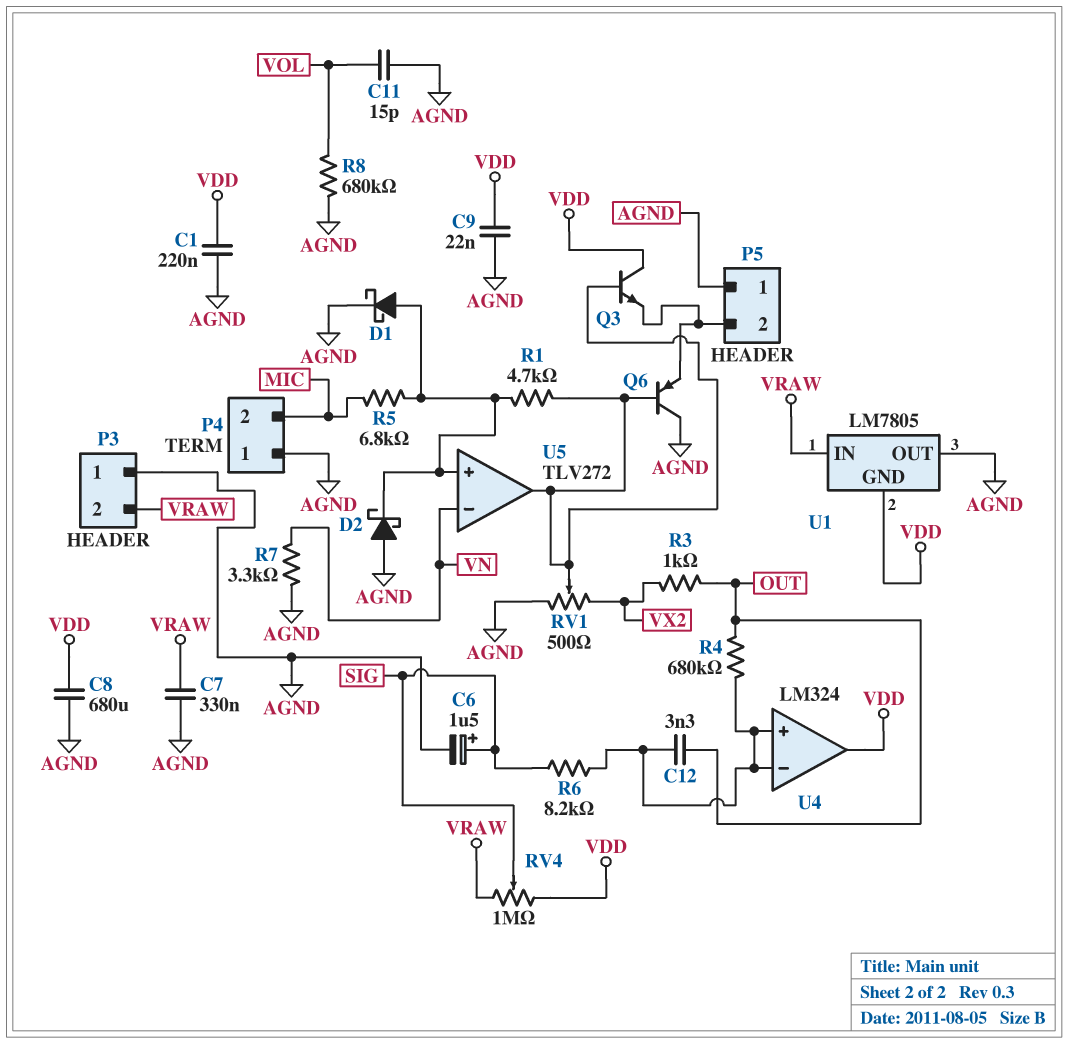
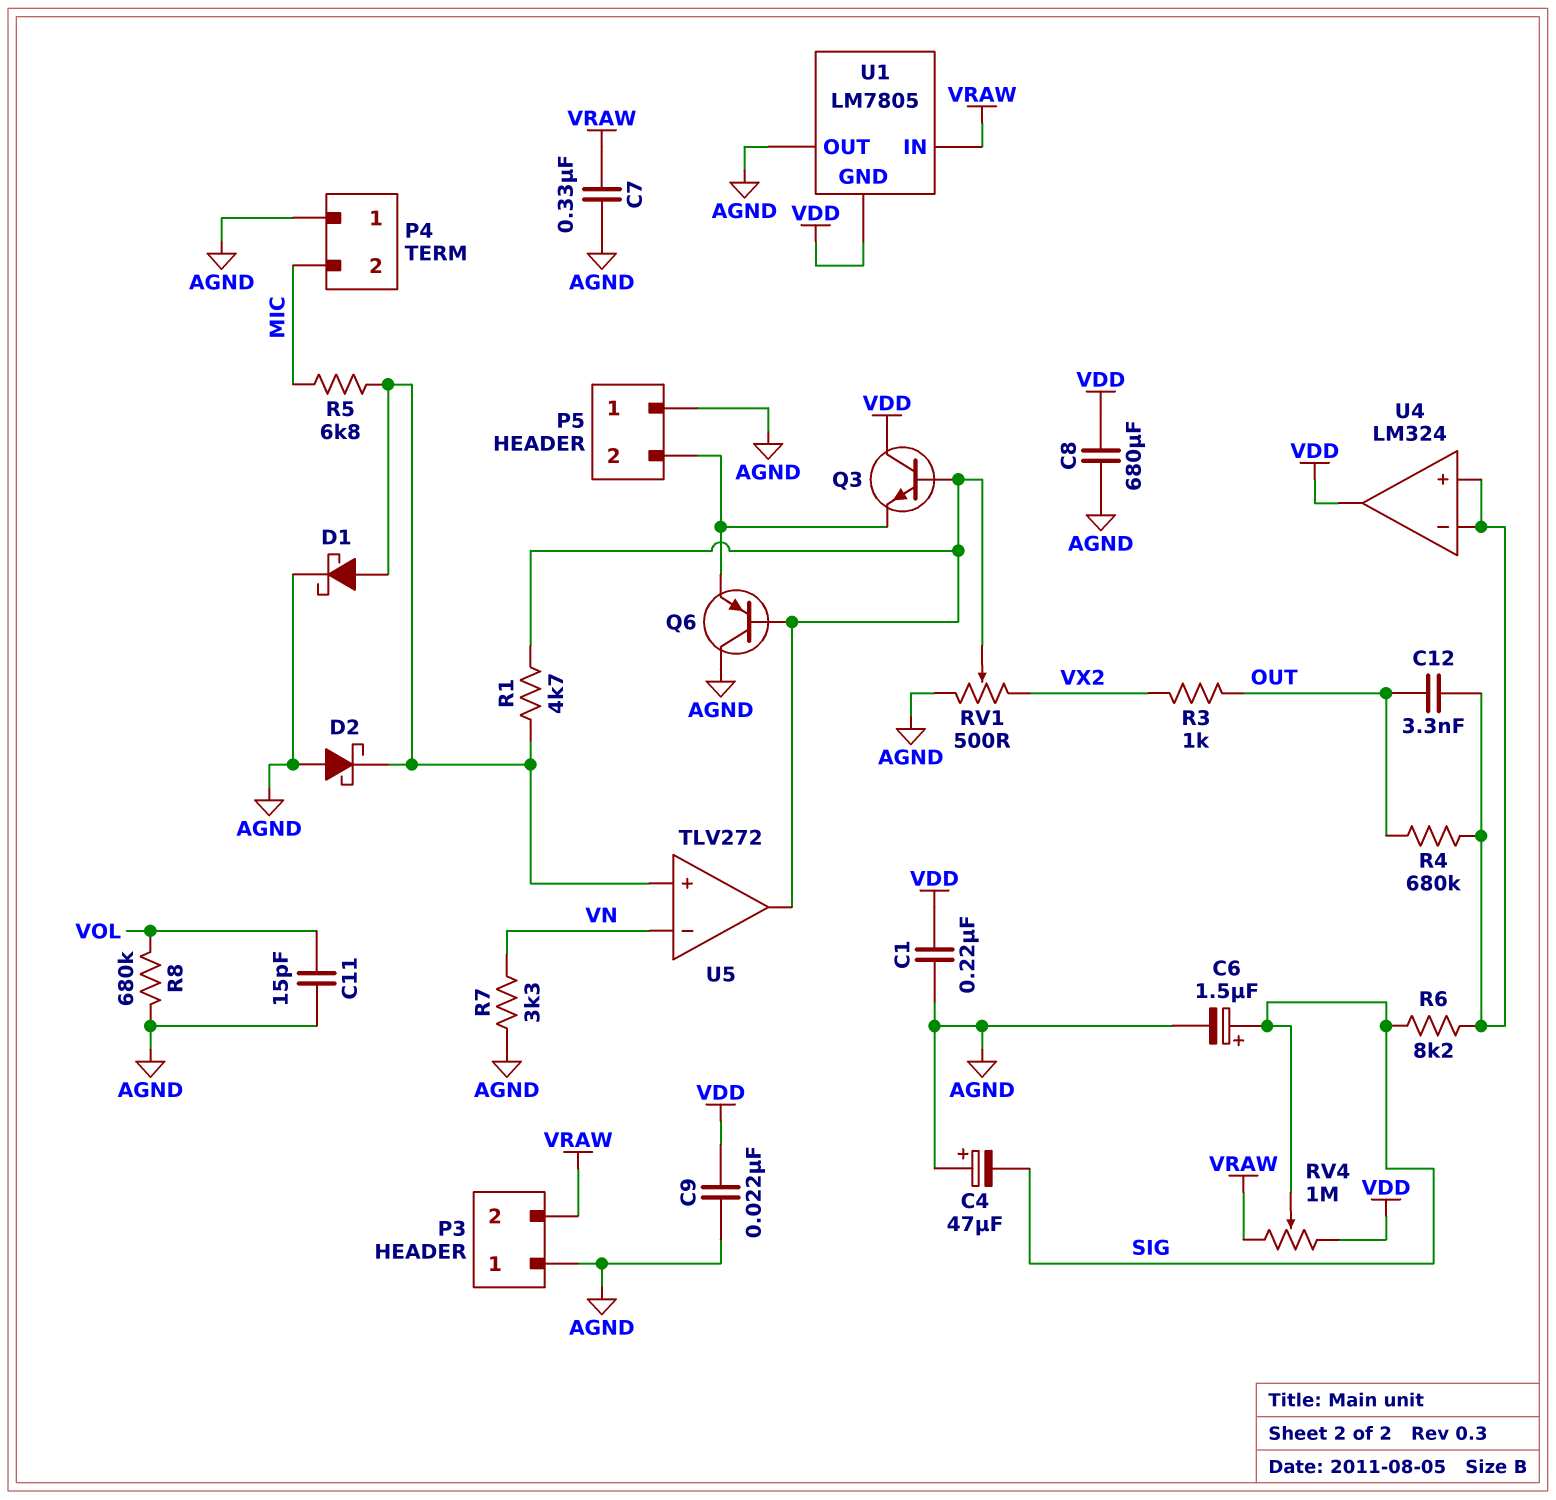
C4: none -> 47uF (plus AGND, minus SIG)

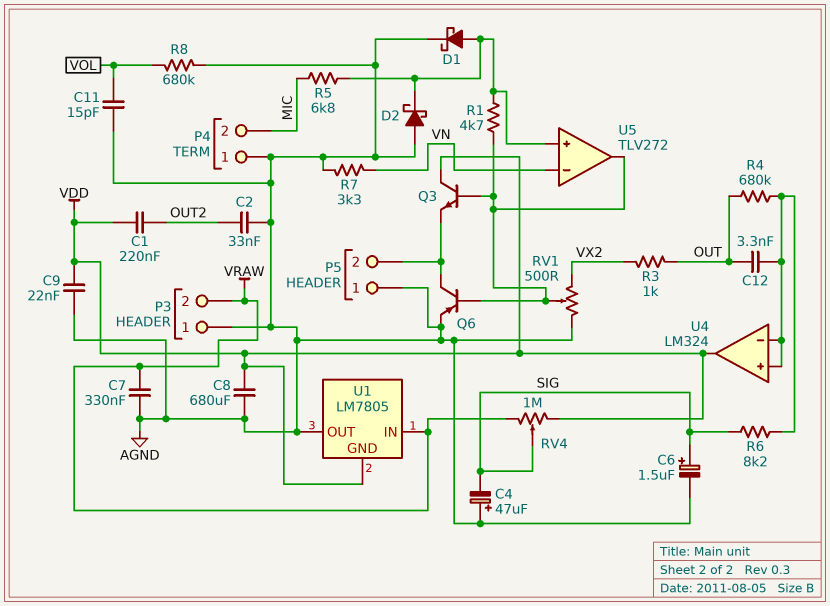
C1: 220nF (AGND, VDD) -> 220nF (OUT2, VDD)
C2: none -> 33nF (AGND, OUT2)
Q6: PNP (B U5/out, C AGND, E P5/2) -> PNP (B U5/out, C P5/2, E AGND)

